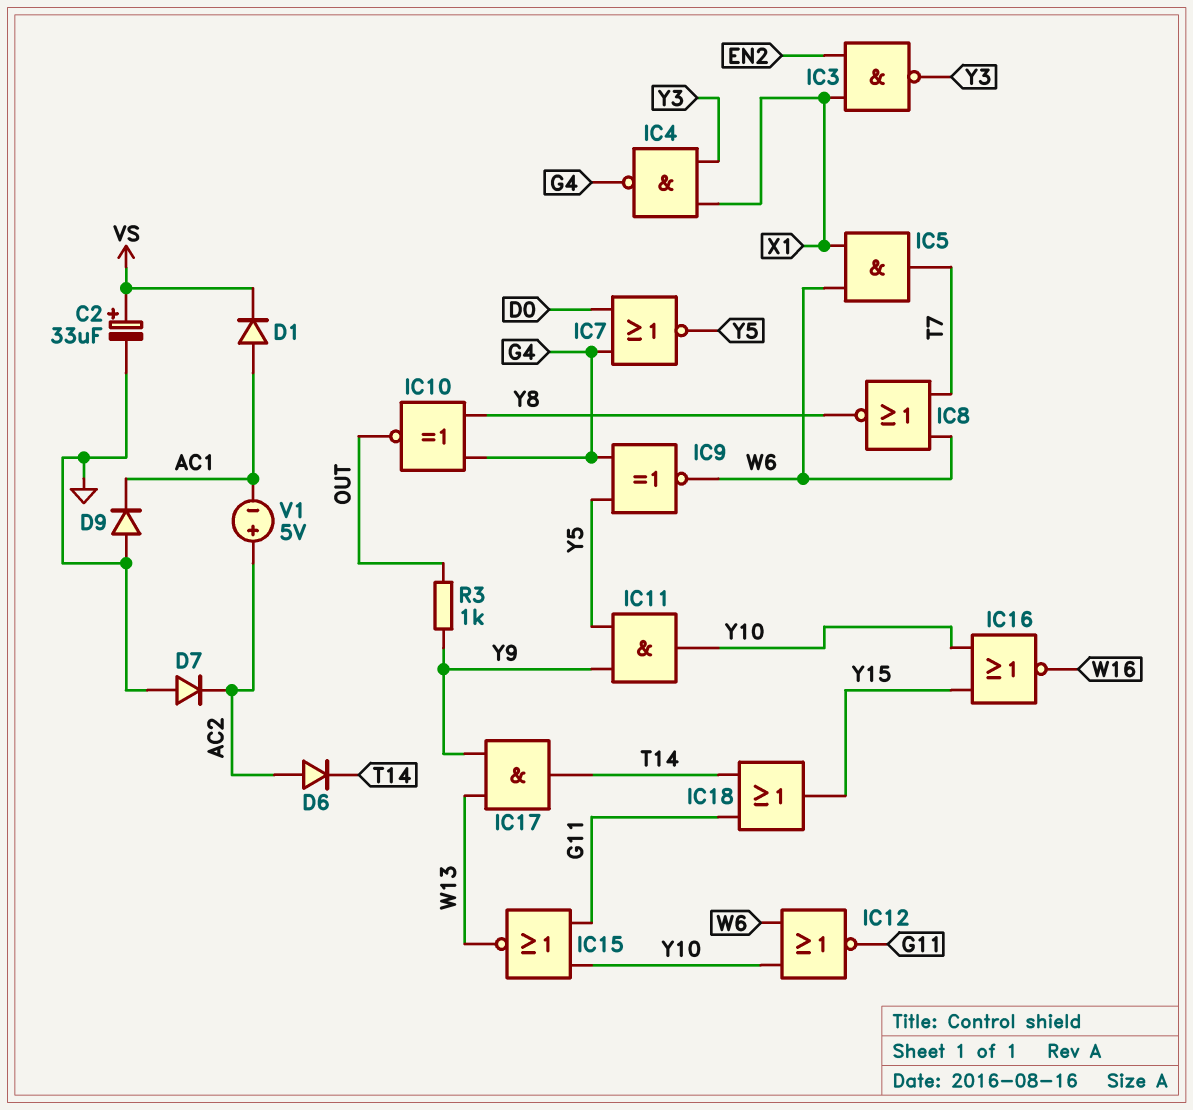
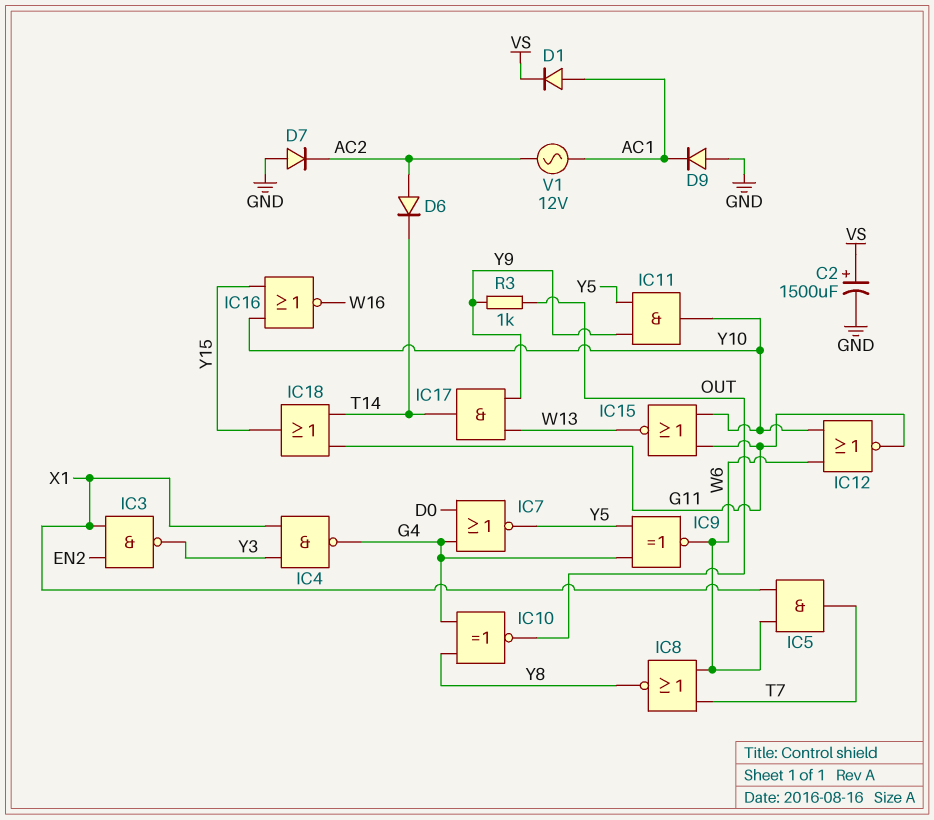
C2: 33uF (plus VS, minus GND) -> 1500uF (plus VS, minus GND)
V1: 5V (plus AC2, minus AC1) -> AC 12V (AC1, AC2)

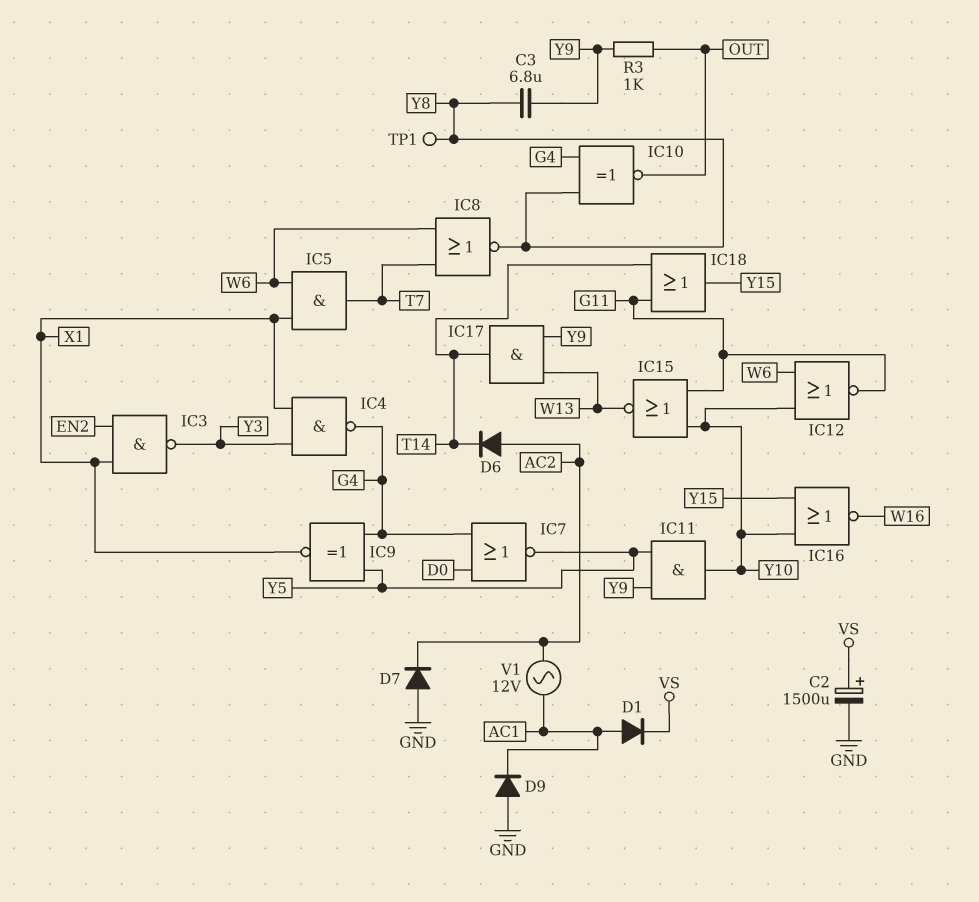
C3: none -> 6.8uF (Y8, Y9)
IC9: XNOR (in G4, in Y5, out W6) -> XNOR (in G4, in Y5, out X1)
TP1: none -> test point (Y8)

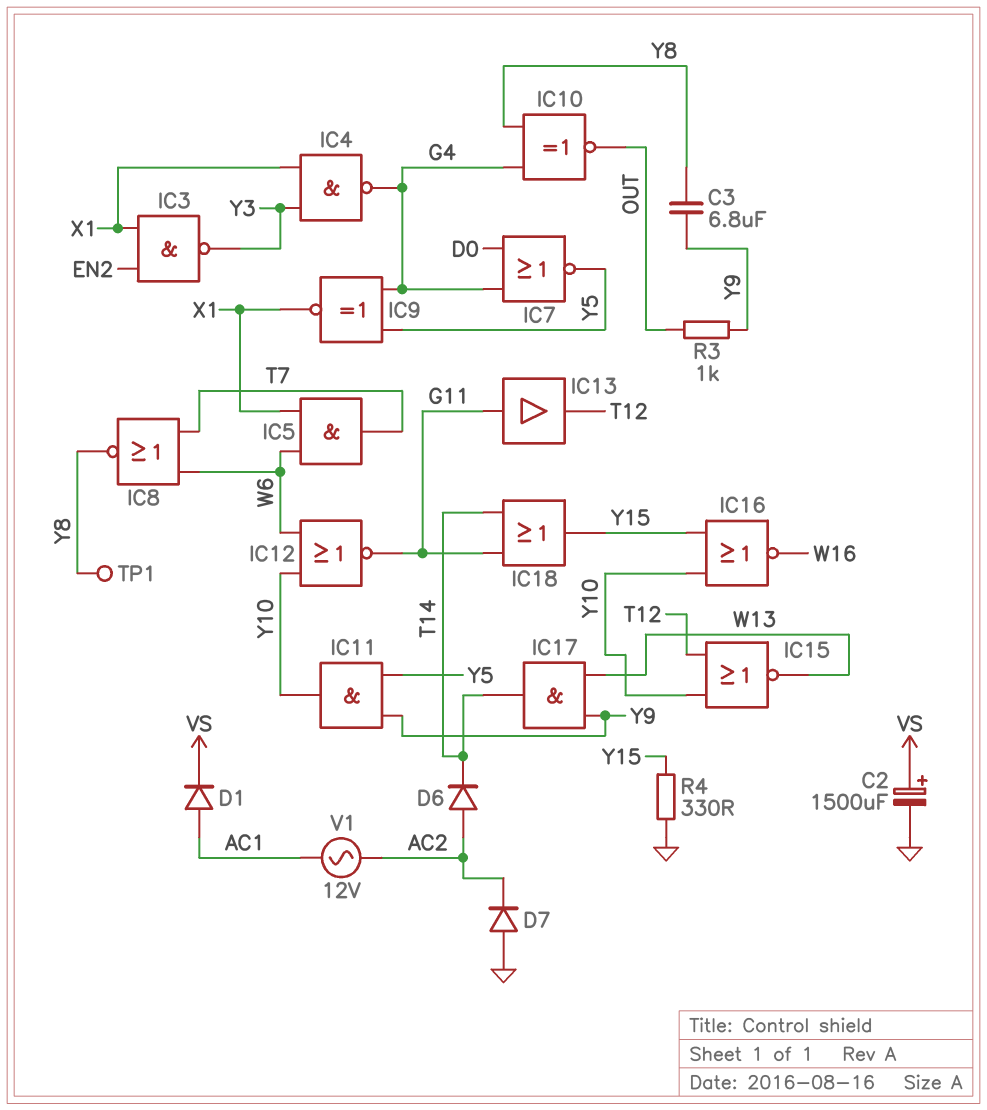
D9: diode (A GND, K AC1) -> none
IC13: none -> buffer (in G11, out T12)
IC15: NOR (in G11, in Y10, out W13) -> NOR (in T12, in Y10, out W13)
R4: none -> 330 (GND, Y15)

